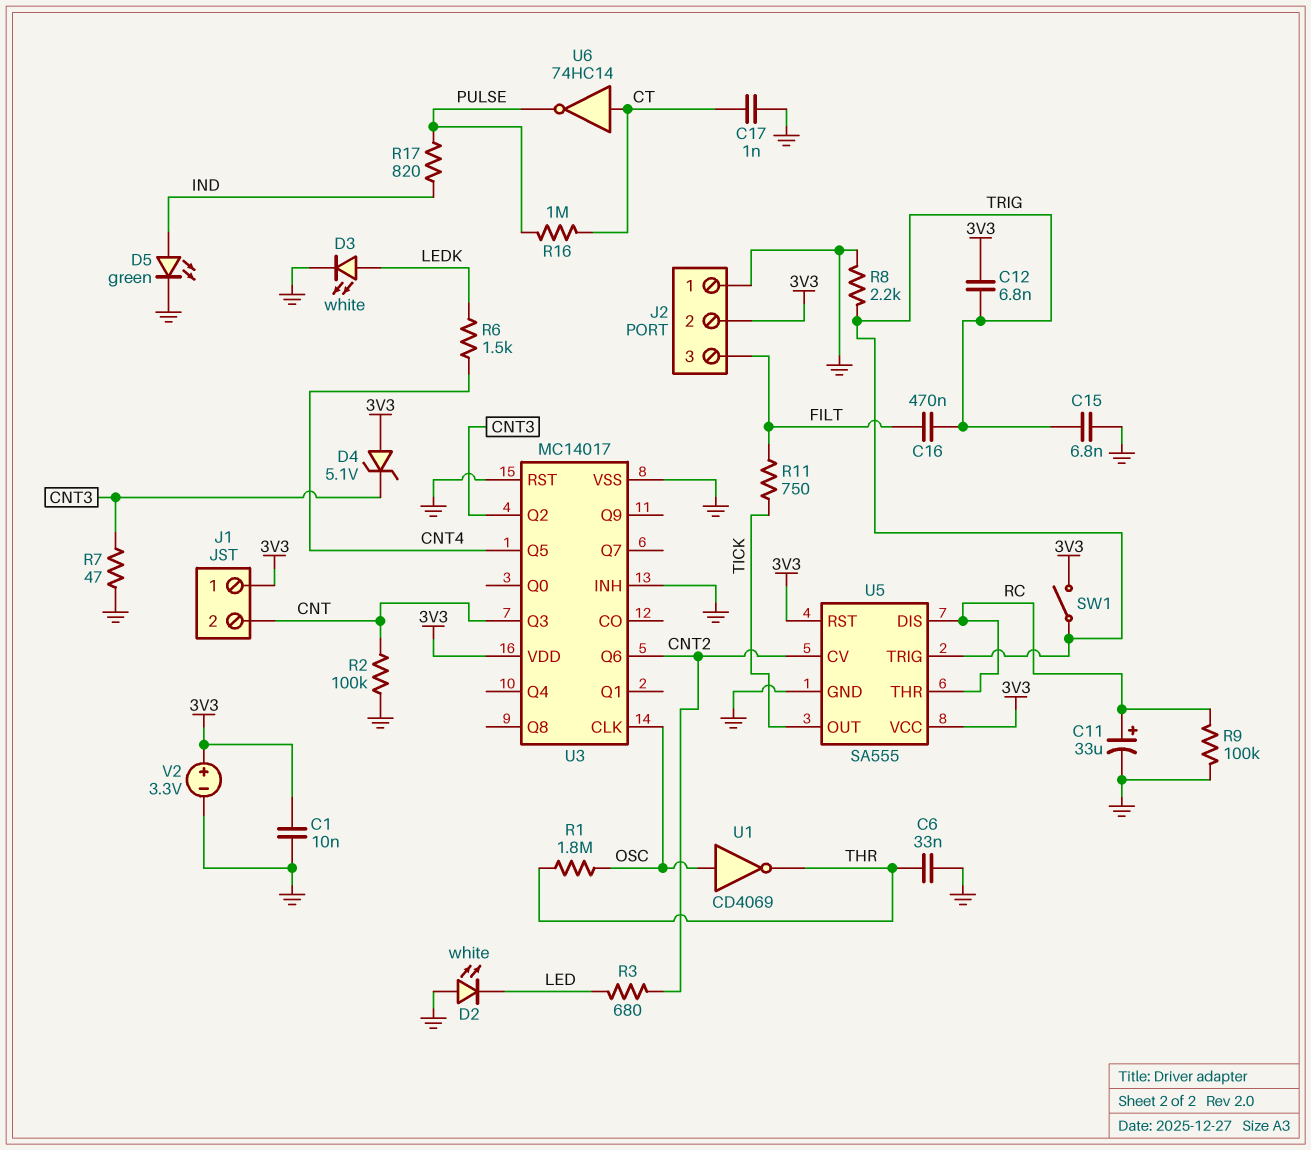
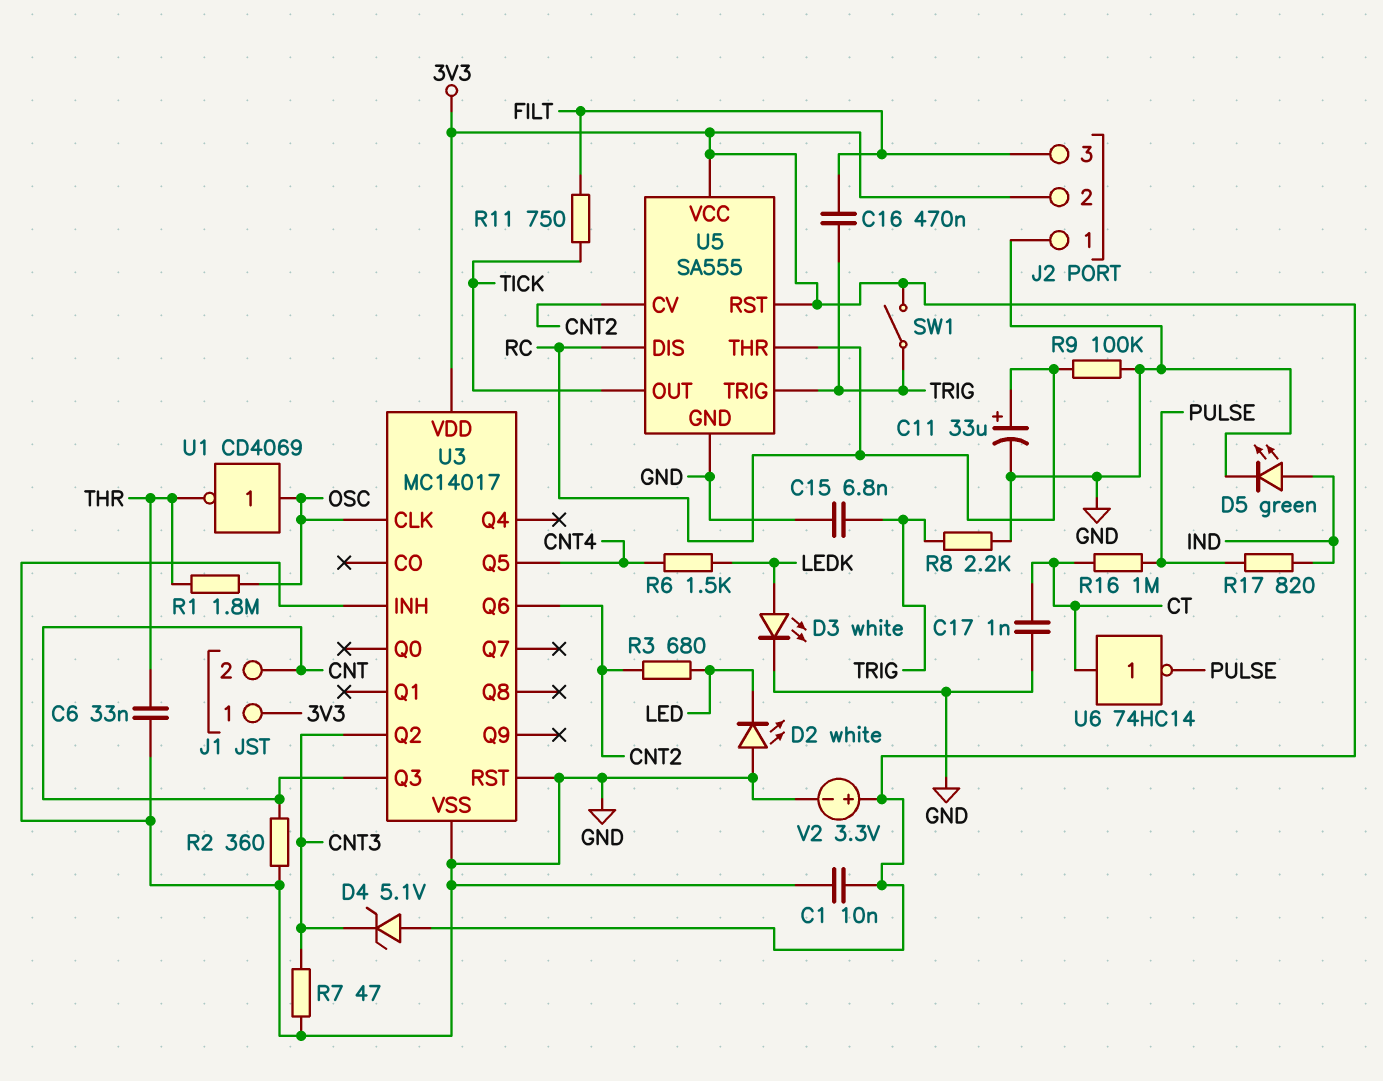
C12: 6.8nF (3V3, TRIG) -> none
R2: 100k (CNT, GND) -> 360 (CNT, GND)

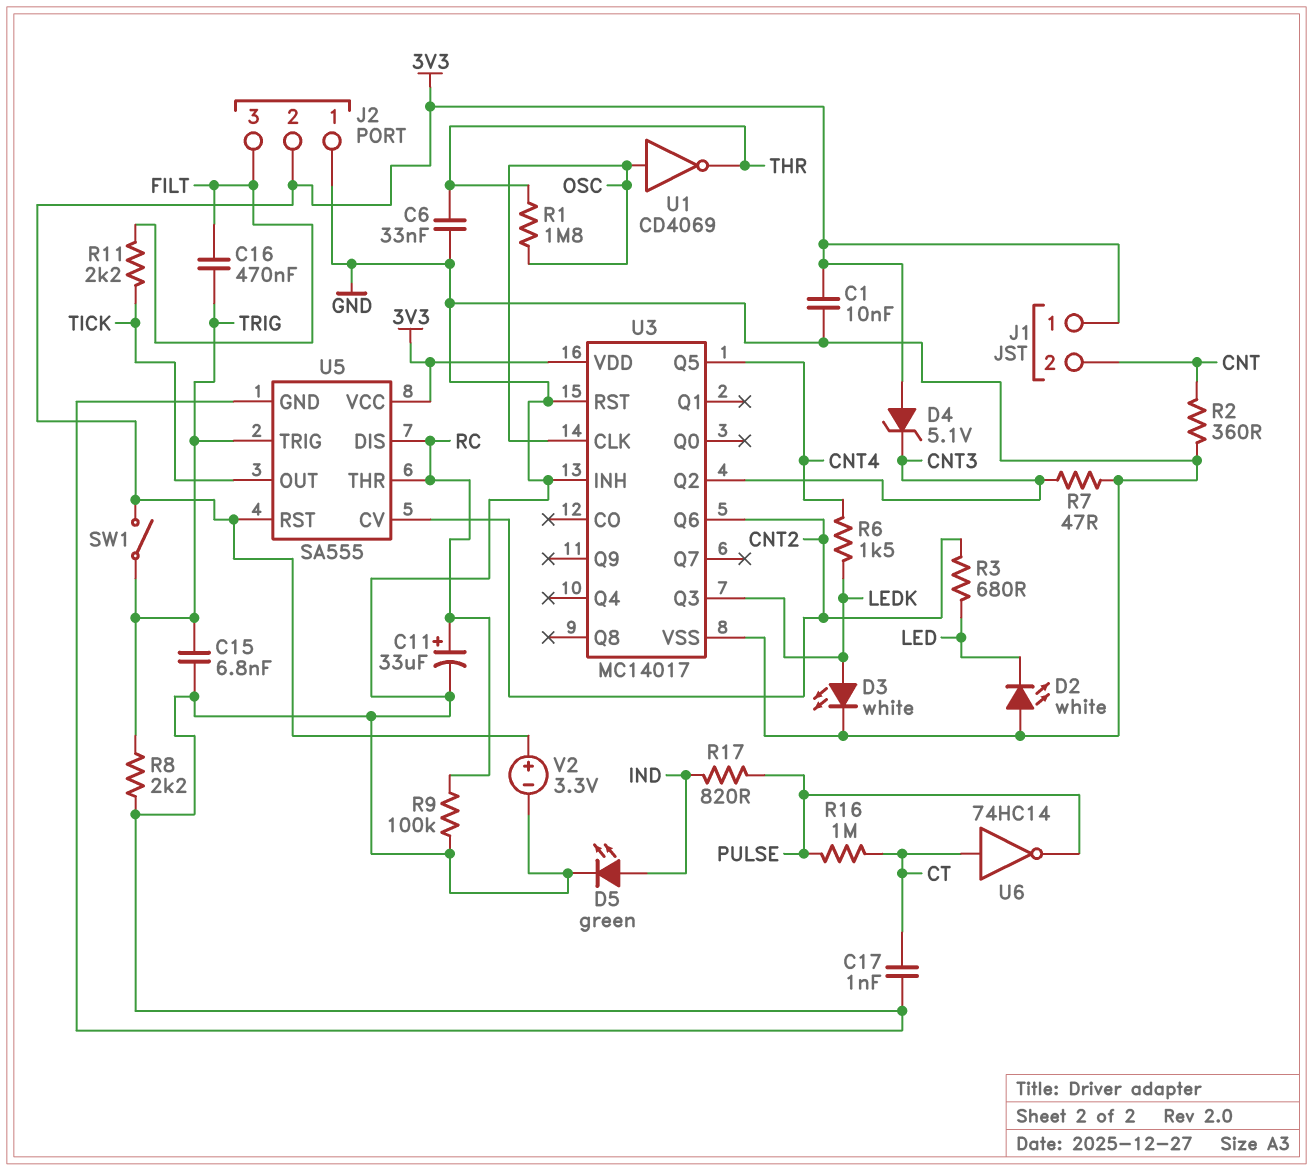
R11: 750 (FILT, TICK) -> 2.2k (FILT, TICK)
U3 pin Q3: CNT -> LEDK

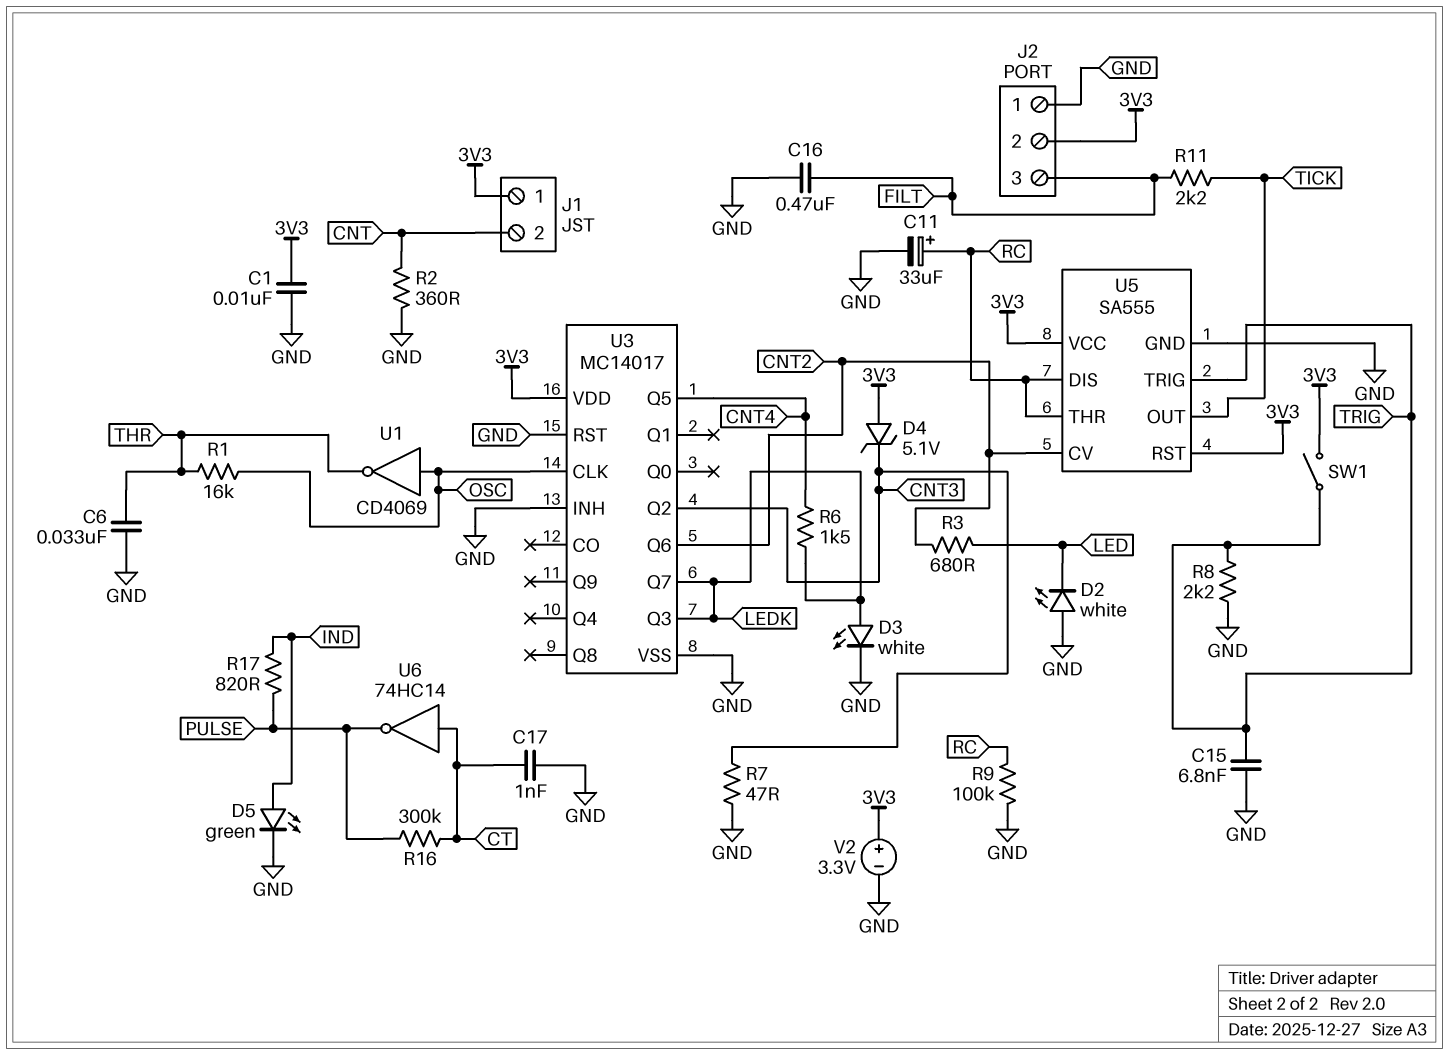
C16: 470nF (FILT, TRIG) -> 470nF (FILT, GND)
R1: 1.8M (OSC, THR) -> 16k (OSC, THR)
R16: 1M (CT, PULSE) -> 300k (CT, PULSE)
U3 pin Q7: none -> LEDK

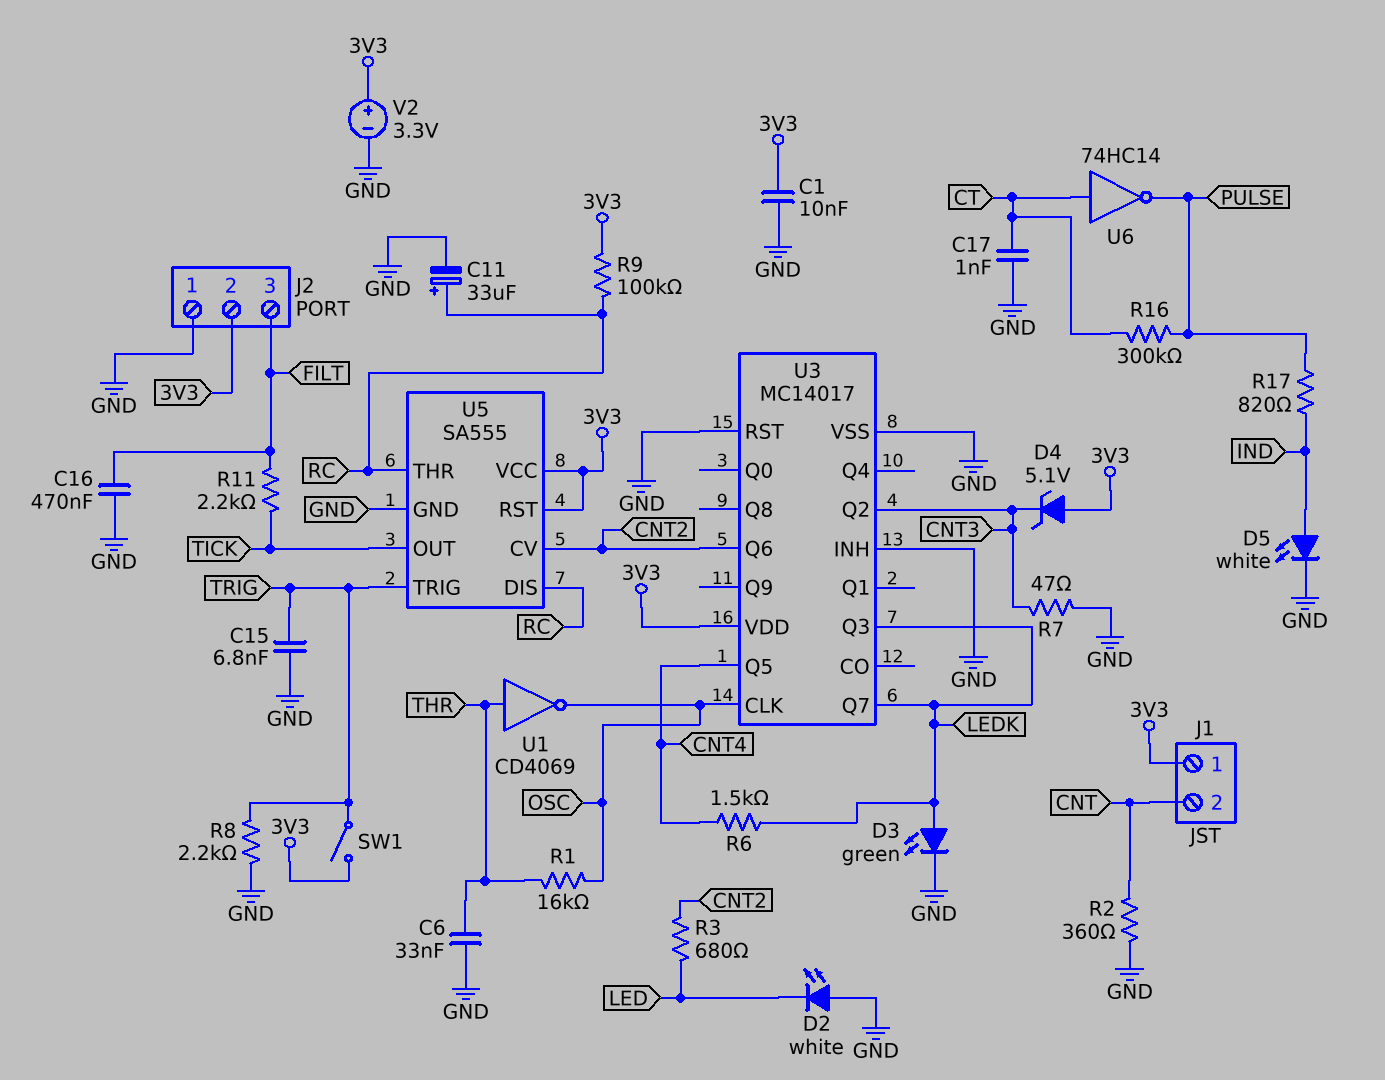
D3: LED white (A LEDK, K GND) -> LED green (A LEDK, K GND)
D5: LED green (A IND, K GND) -> LED white (A IND, K GND)
R9: 100k (GND, RC) -> 100k (3V3, RC)
U1: NOT CD4069 (in OSC, out THR) -> NOT CD4069 (in THR, out OSC)

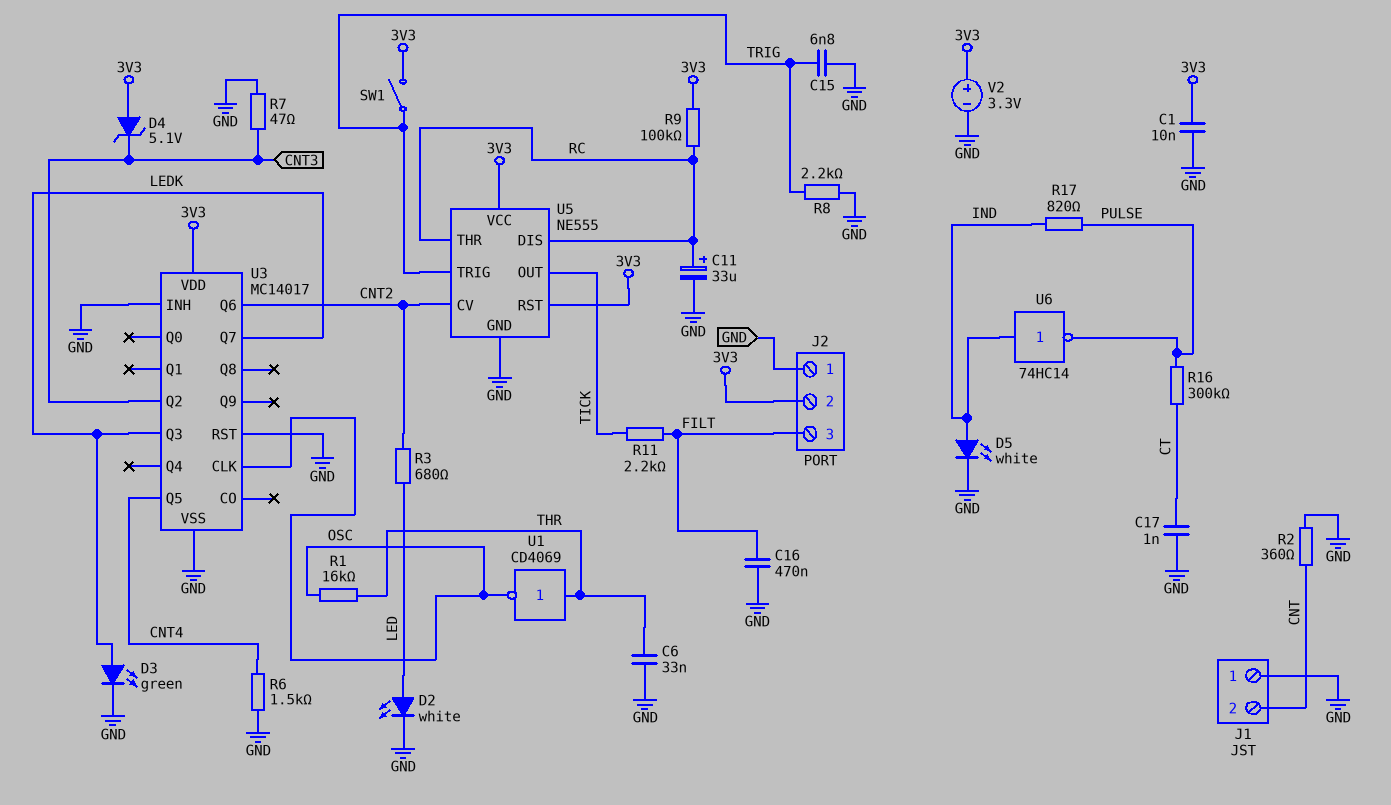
D2: LED white (A GND, K LED) -> LED white (A LED, K GND)
J1 pin 1: 3V3 -> GND
R6: 1.5k (CNT4, LEDK) -> 1.5k (CNT4, GND)
U5: SA555 -> NE555
U6: NOT 74HC14 (in CT, out PULSE) -> NOT 74HC14 (in IND, out PULSE)

